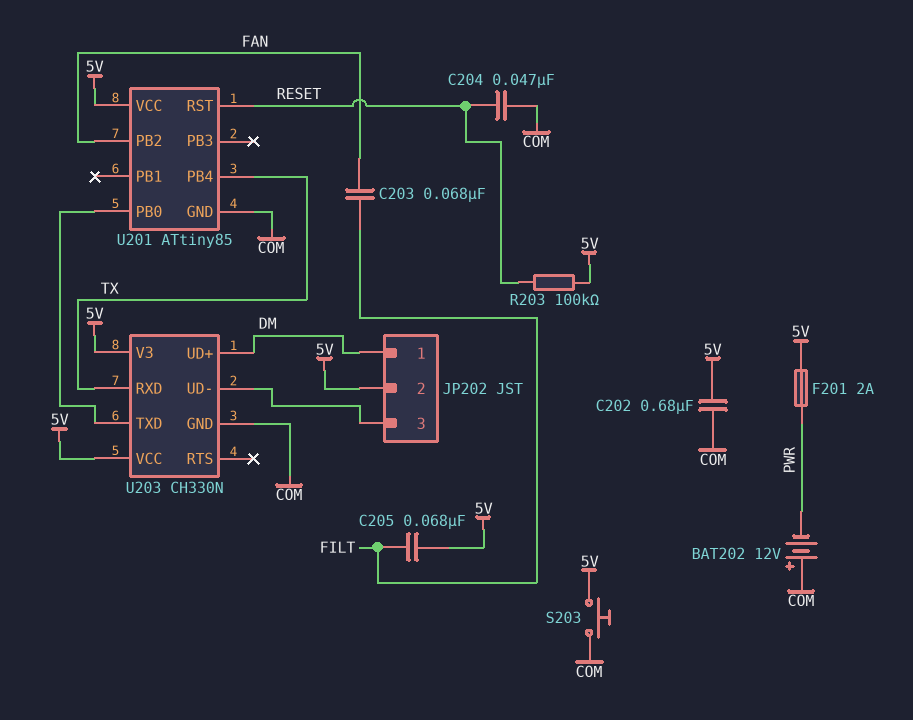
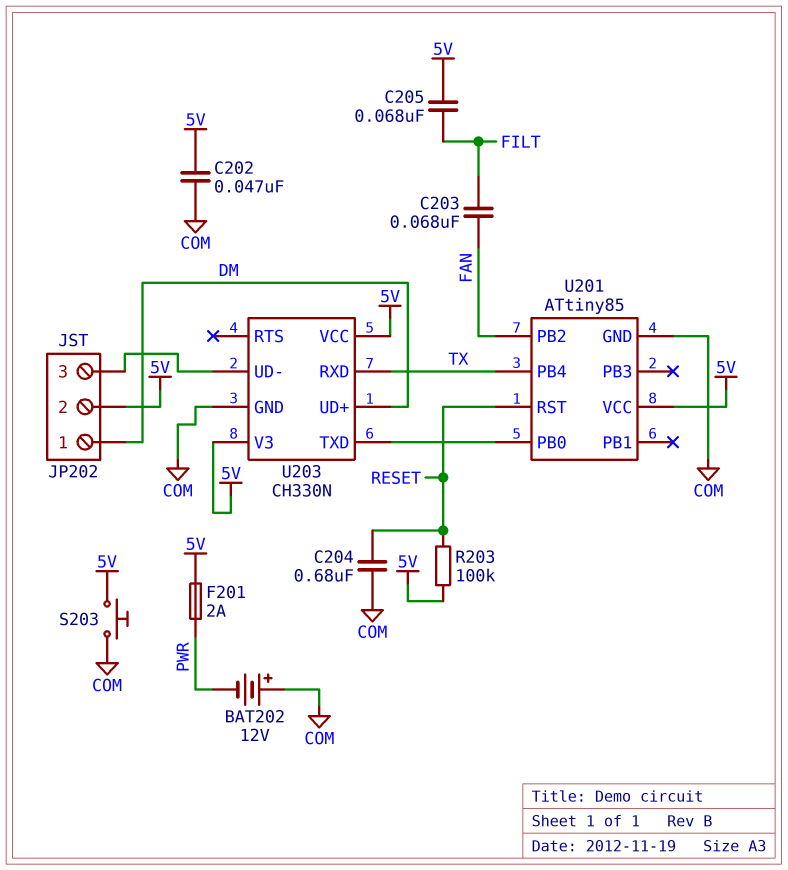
C202: 680nF (5V, COM) -> 47nF (5V, COM)
C204: 47nF (COM, RESET) -> 680nF (COM, RESET)

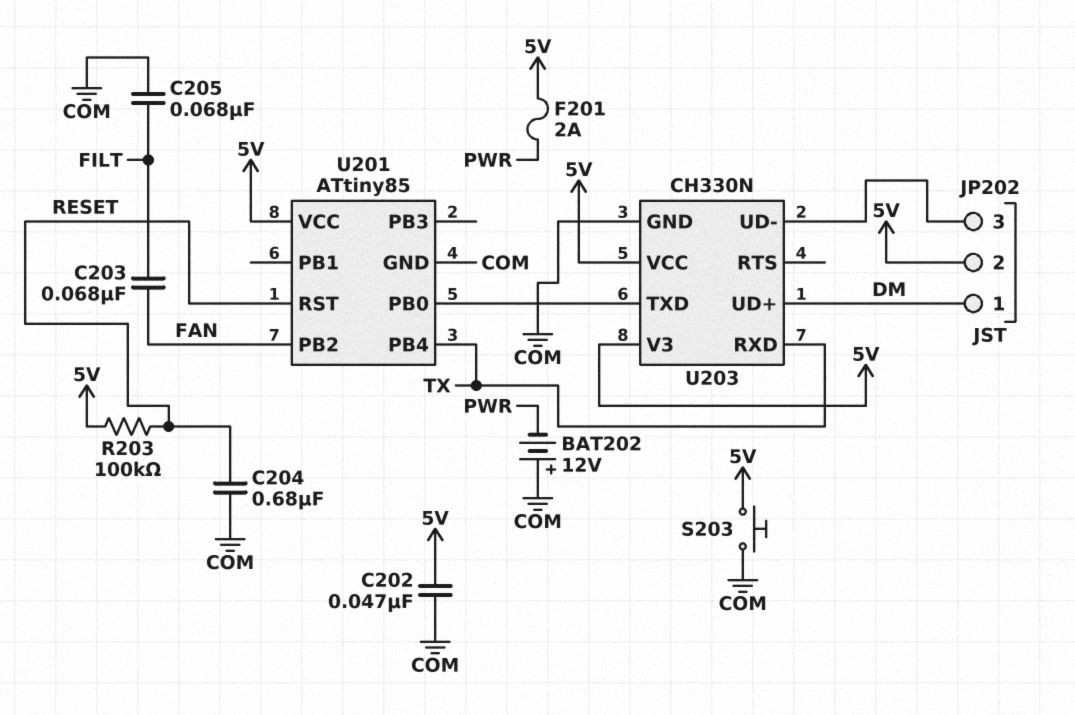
C205: 68nF (5V, FILT) -> 68nF (COM, FILT)

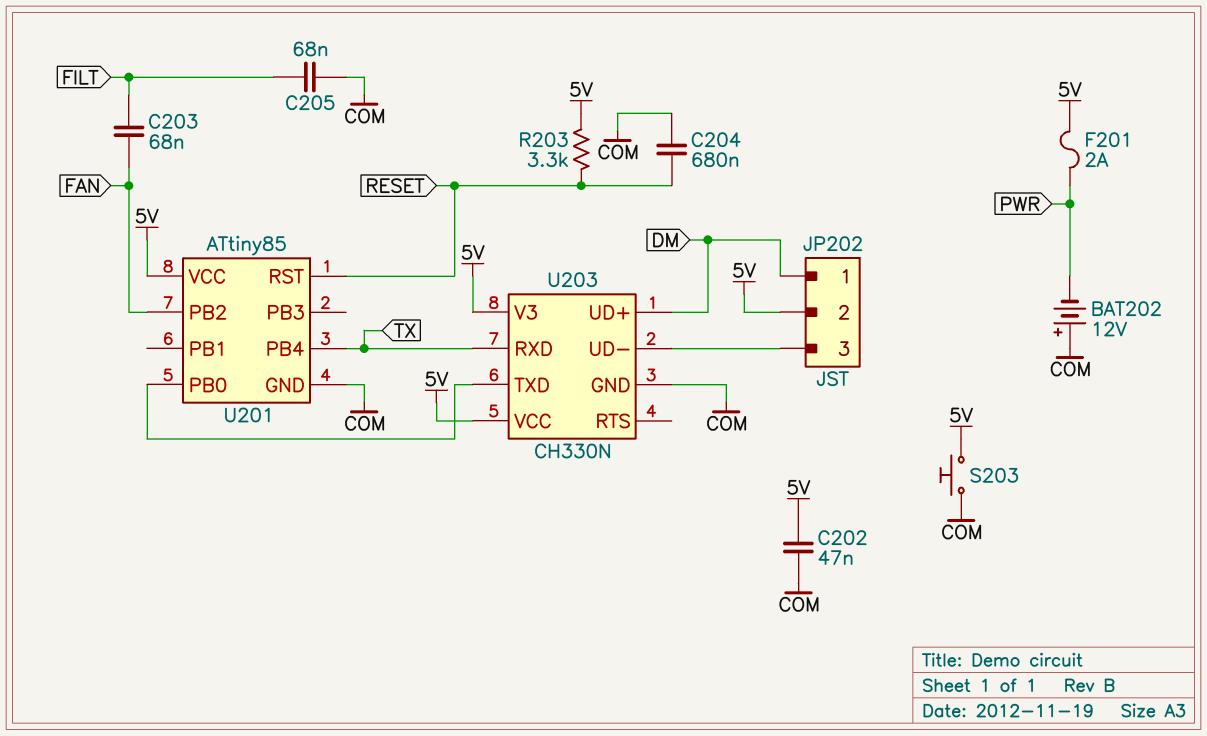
R203: 100k (5V, RESET) -> 3.3k (5V, RESET)

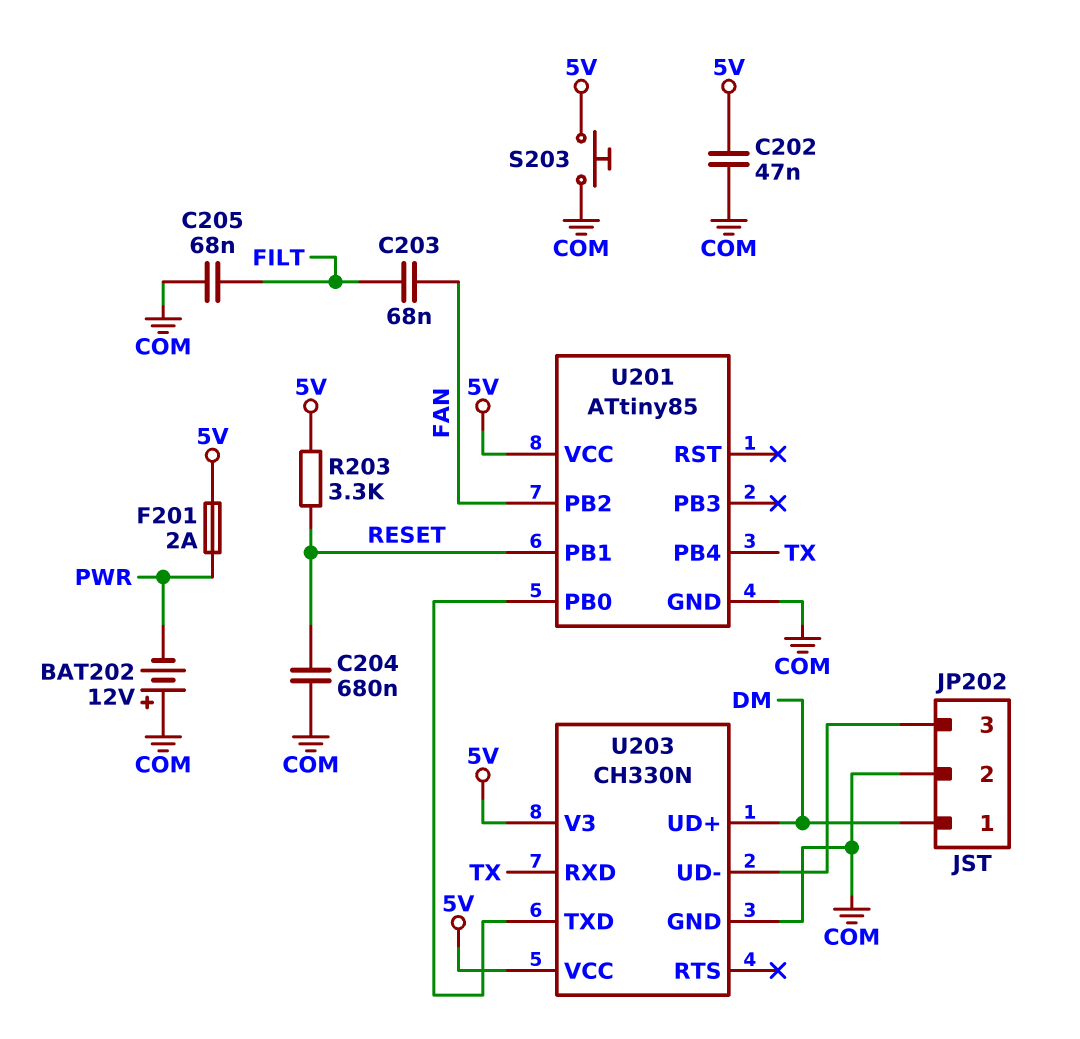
JP202 pin 2: 5V -> COM
U201 pin PB1: none -> RESET
U201 pin RST: RESET -> none

